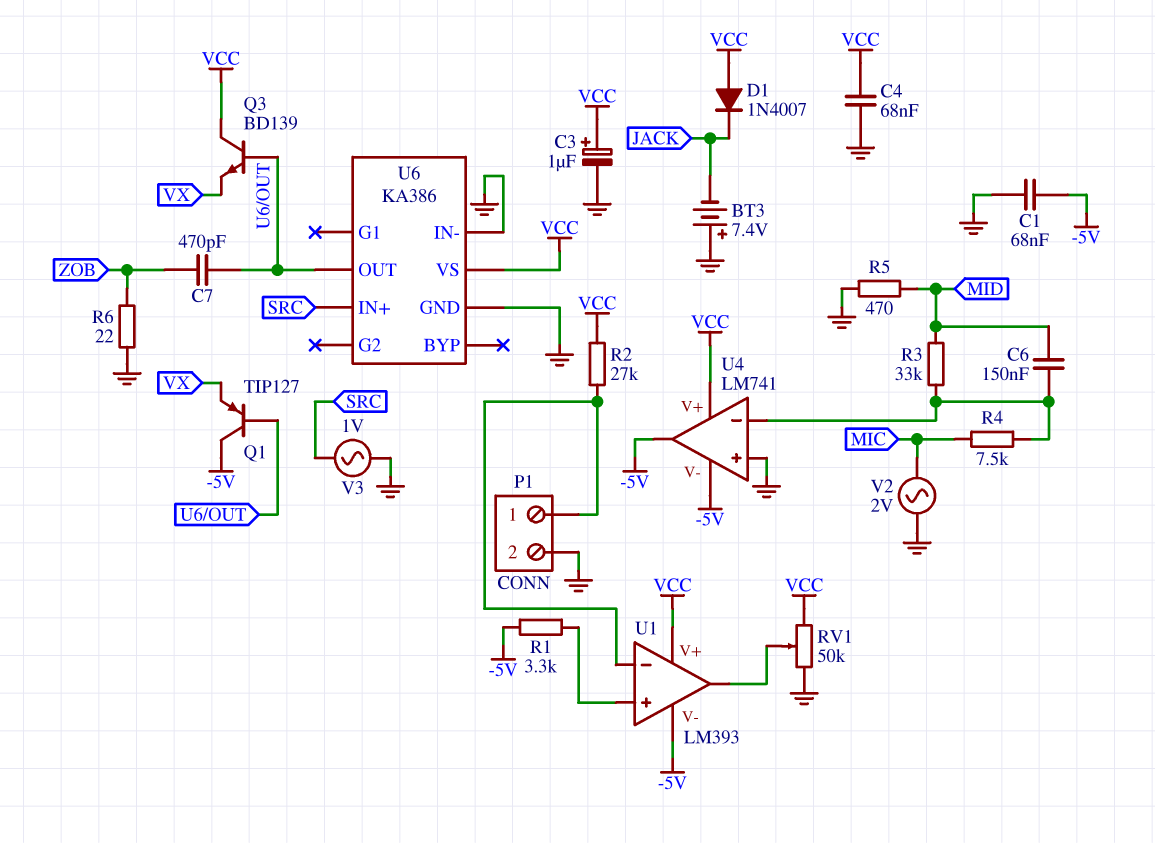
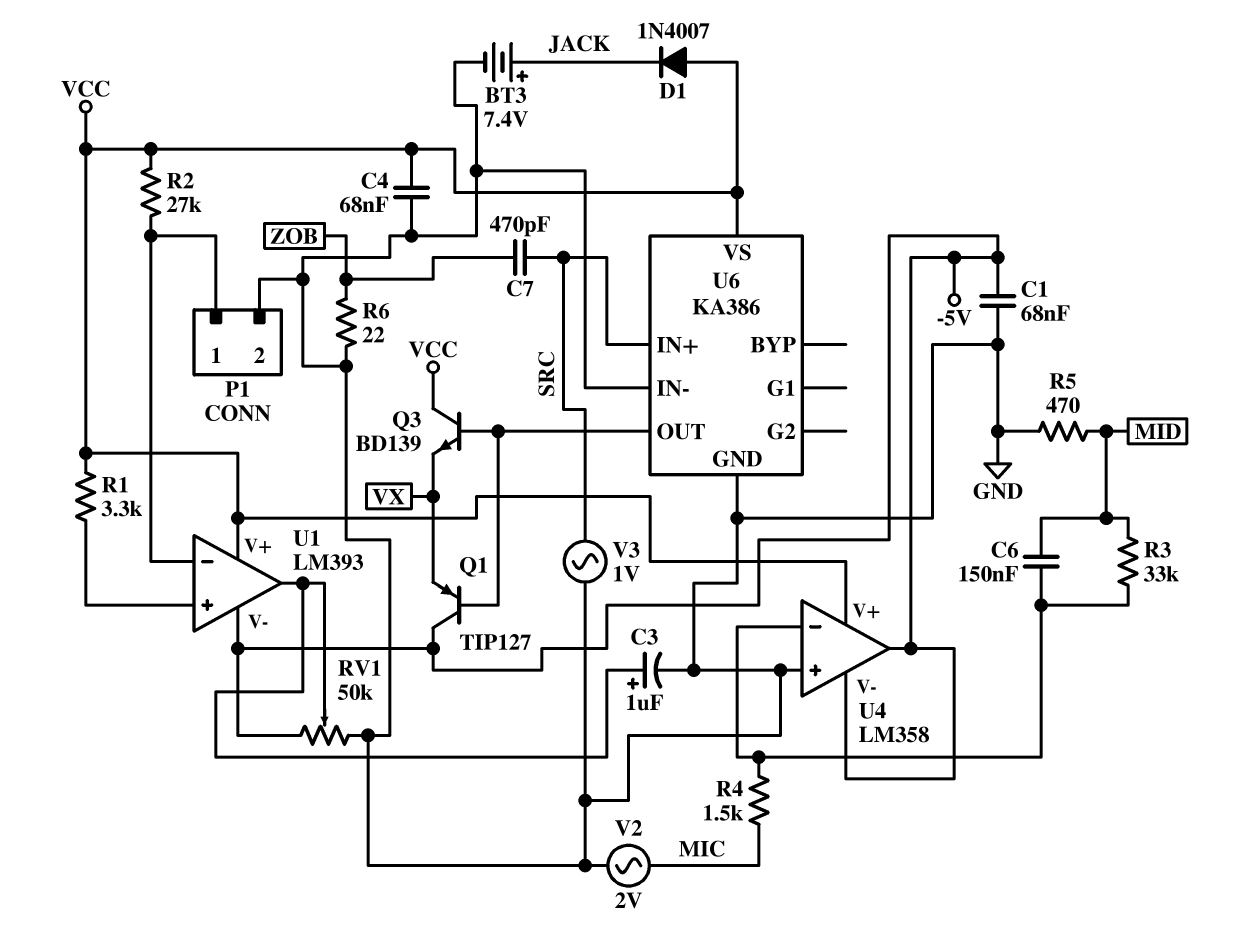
BT3: 7.4V (plus GND, minus JACK) -> 7.4V (plus JACK, minus GND)
C3: 1uF (plus VCC, minus GND) -> 1uF (plus U1/out, minus GND)
C7: 470pF (U6/OUT, ZOB) -> 470pF (SRC, ZOB)
R1: 3.3k (-5V, U1/in+) -> 3.3k (U1/in+, VCC)
R4: 7.5k (MIC, U4/in-) -> 1.5k (MIC, U4/in-)
RV1: 50k (GND, VCC, wiper U1/out) -> 50k (-5V, GND, wiper U1/out)
U4: LM741 -> LM358

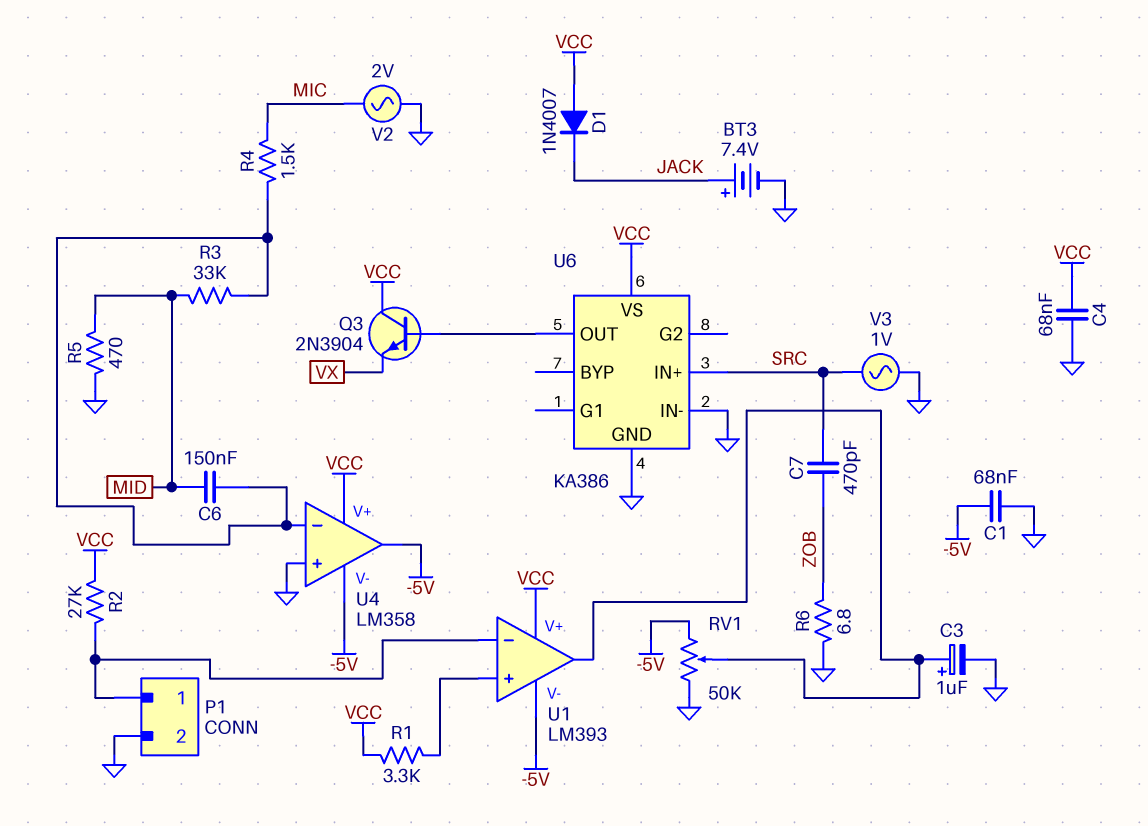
Q1: PNP TIP127 (B U6/OUT, C -5V, E VX) -> none
Q3: NPN BD139 (B U6/OUT, C VCC, E VX) -> NPN 2N3904 (B U6/OUT, C VCC, E VX)
R6: 22 (GND, ZOB) -> 6.8 (GND, ZOB)

